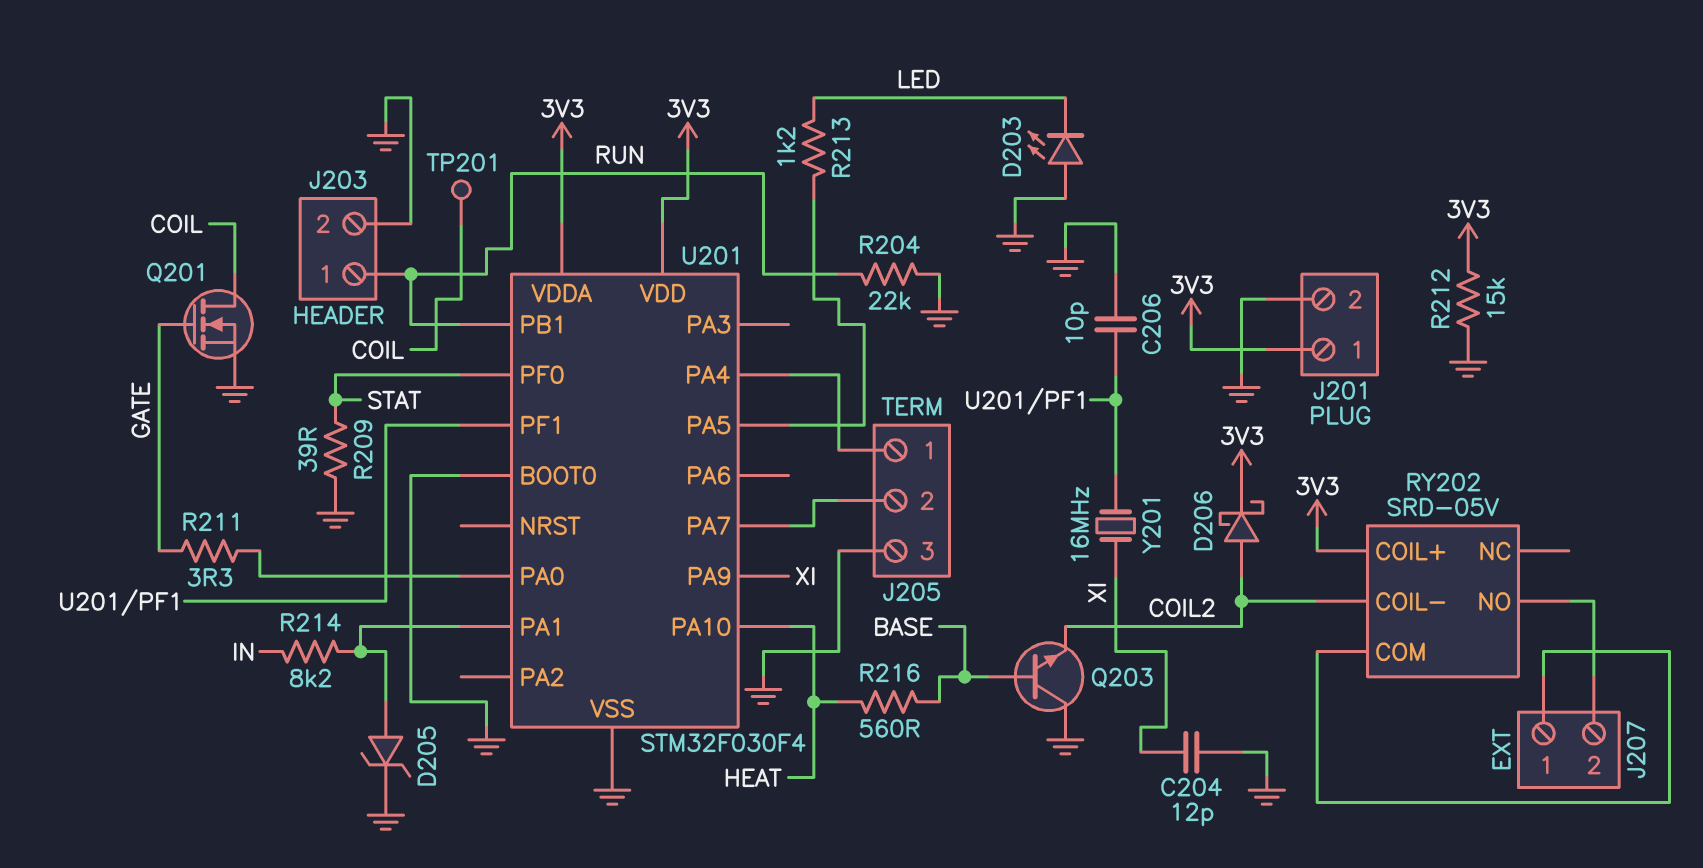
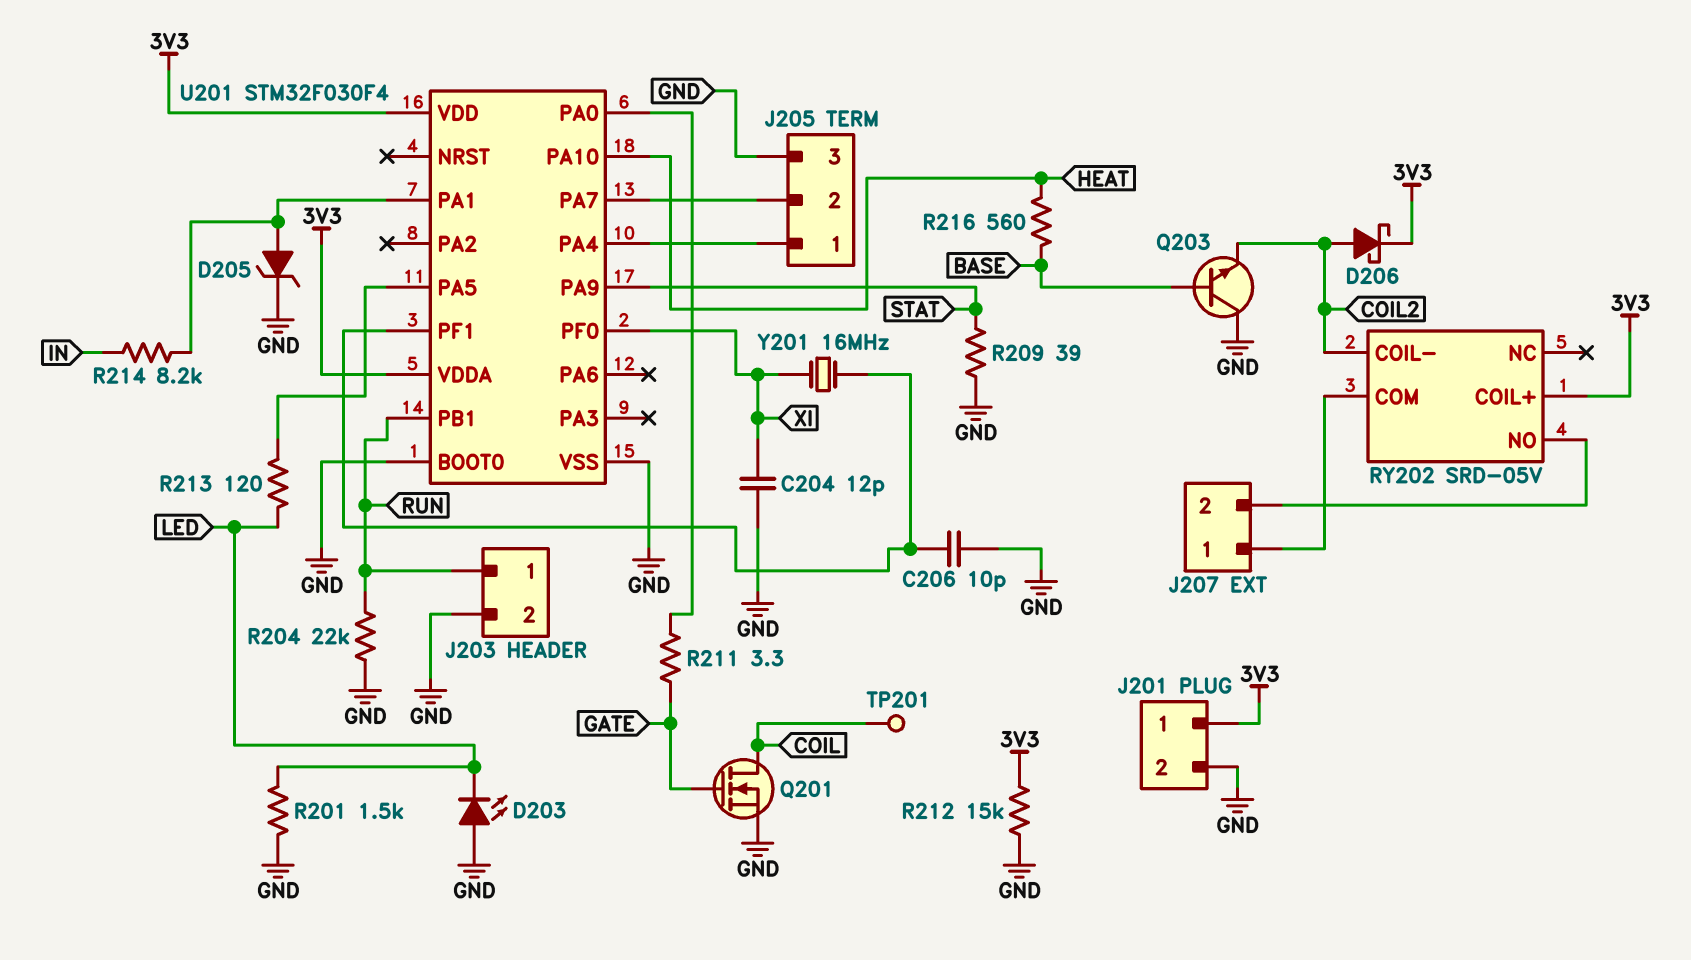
R201: none -> 1.5k (GND, LED)
R213: 1.2k (LED, U201/PA5) -> 120 (LED, U201/PA5)
U201 pin PA9: XI -> STAT
U201 pin PF0: STAT -> XI

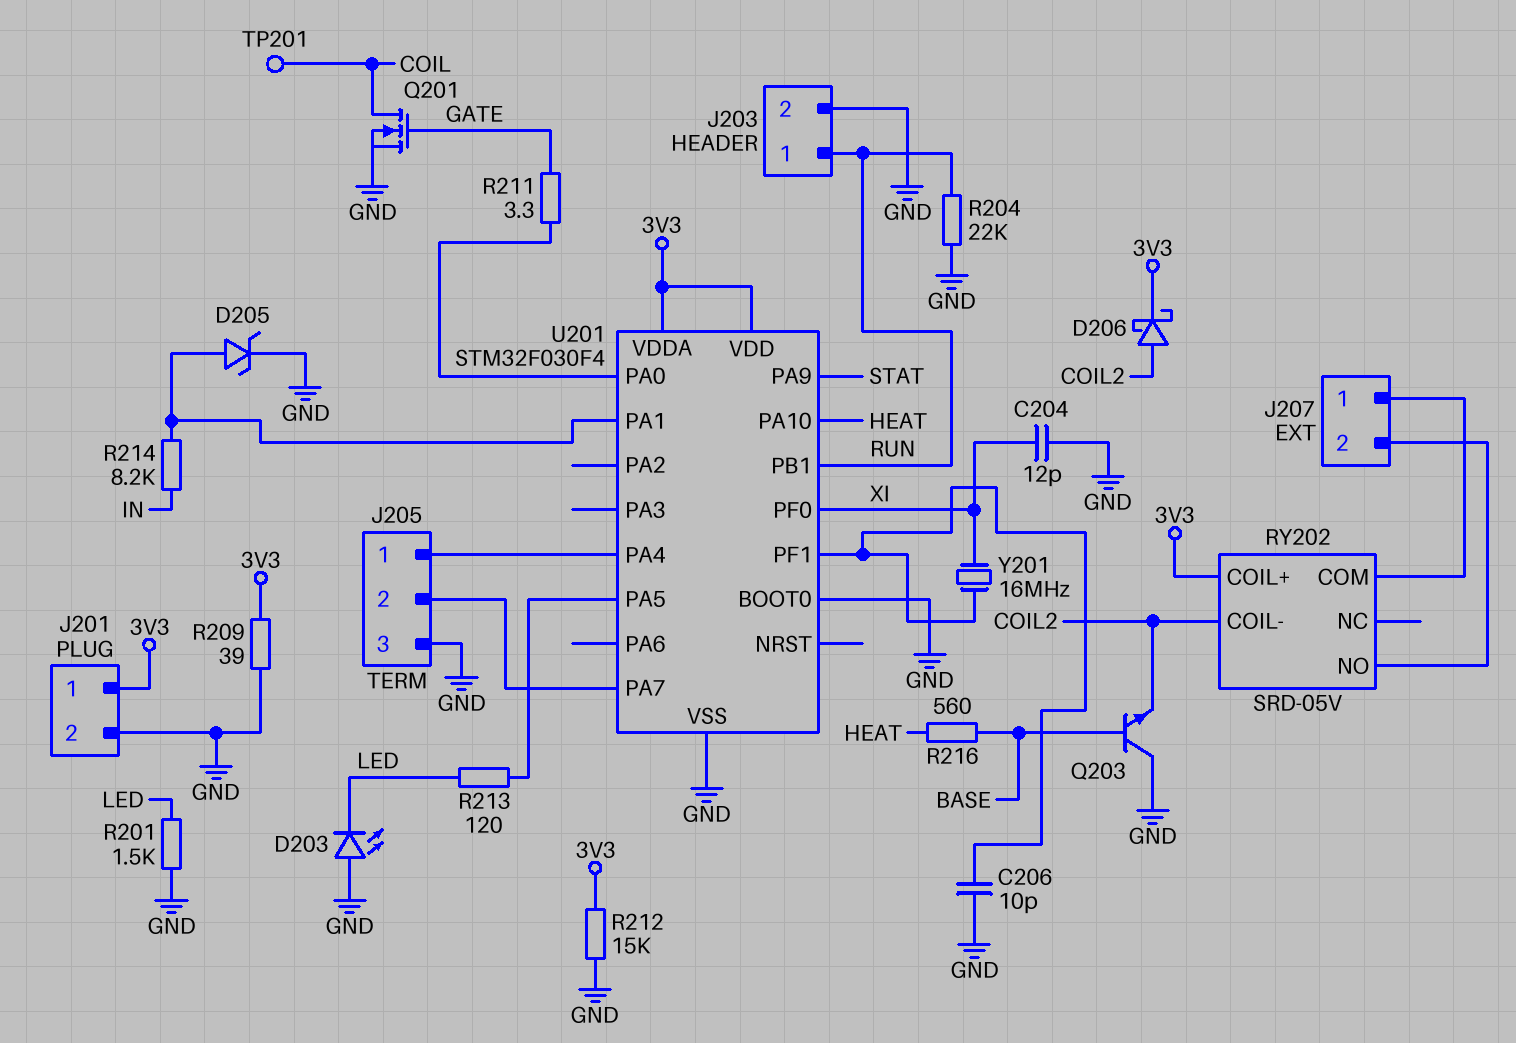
R209: 39 (GND, STAT) -> 39 (3V3, GND)

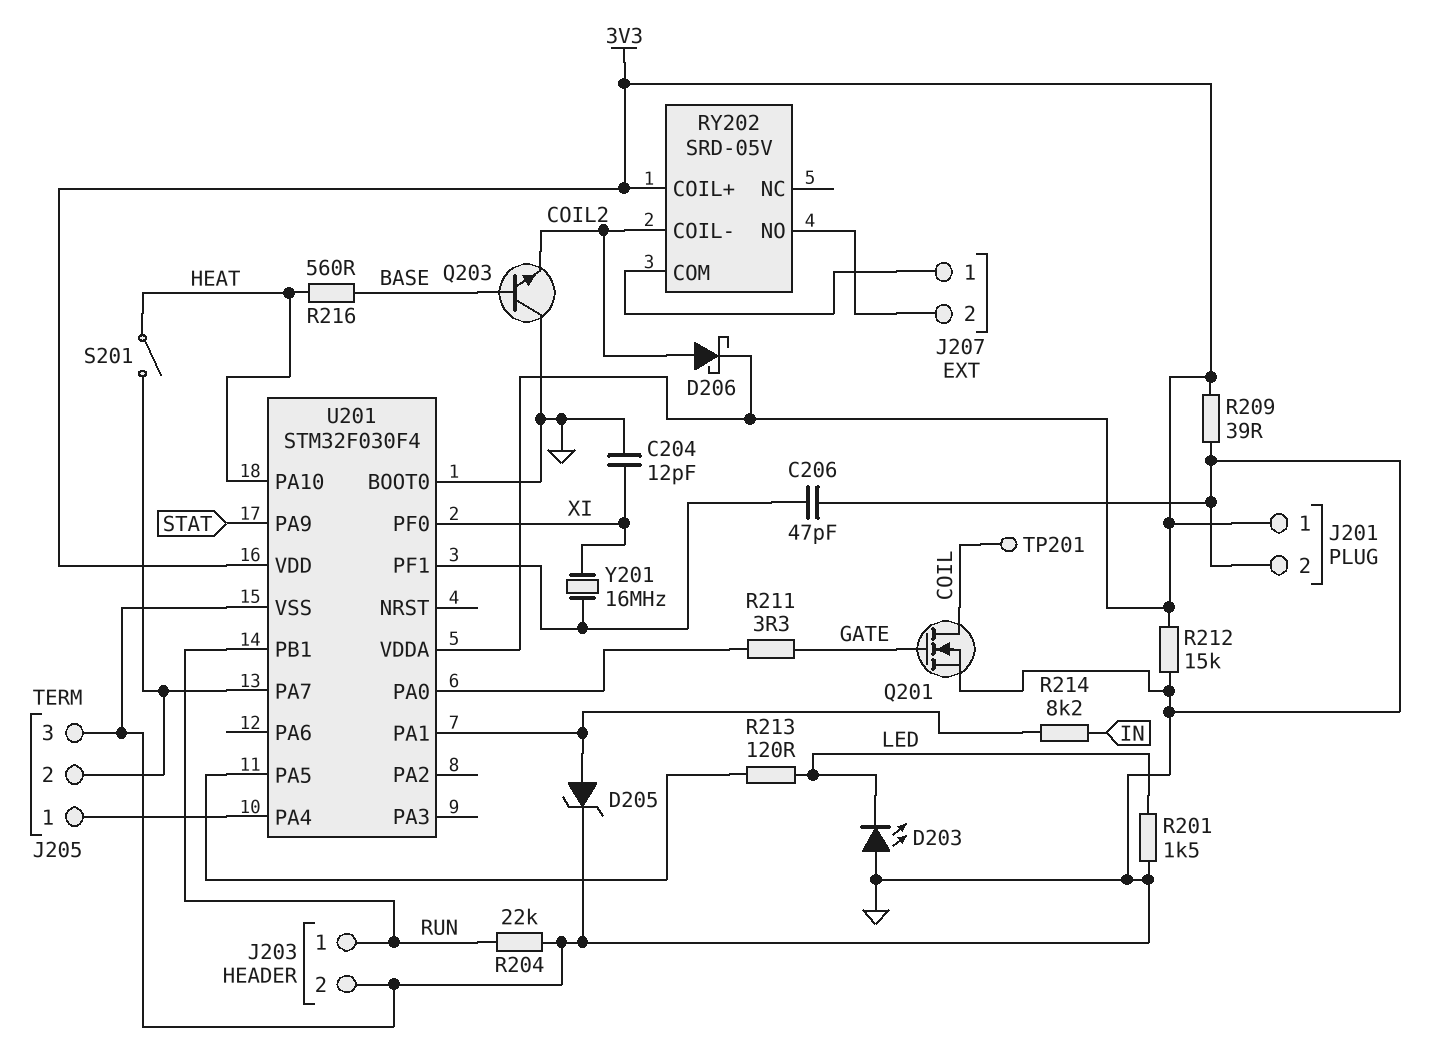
C206: 10pF (GND, U201/PF1) -> 47pF (GND, U201/PF1)
S201: none -> switch (HEAT, J205/2)

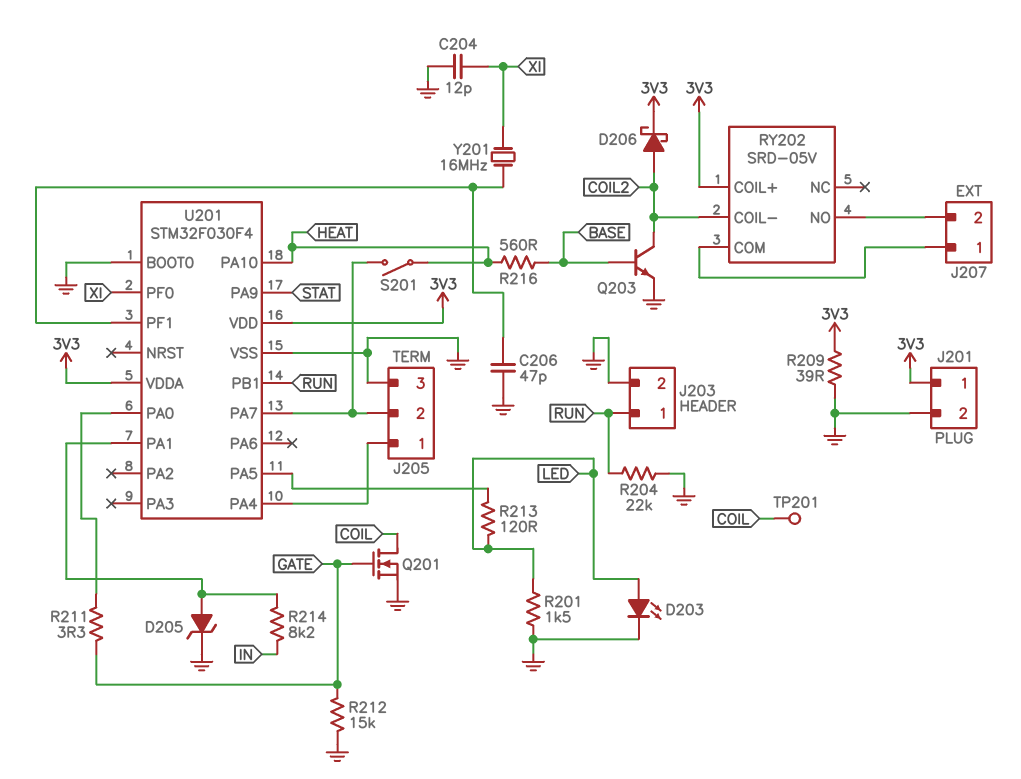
D203: LED (A GND, K LED) -> LED (A LED, K GND)
Q203: NPN (B BASE, C GND, E COIL2) -> NPN (B BASE, C COIL2, E GND)
R212: 15k (3V3, GND) -> 15k (GATE, GND)

